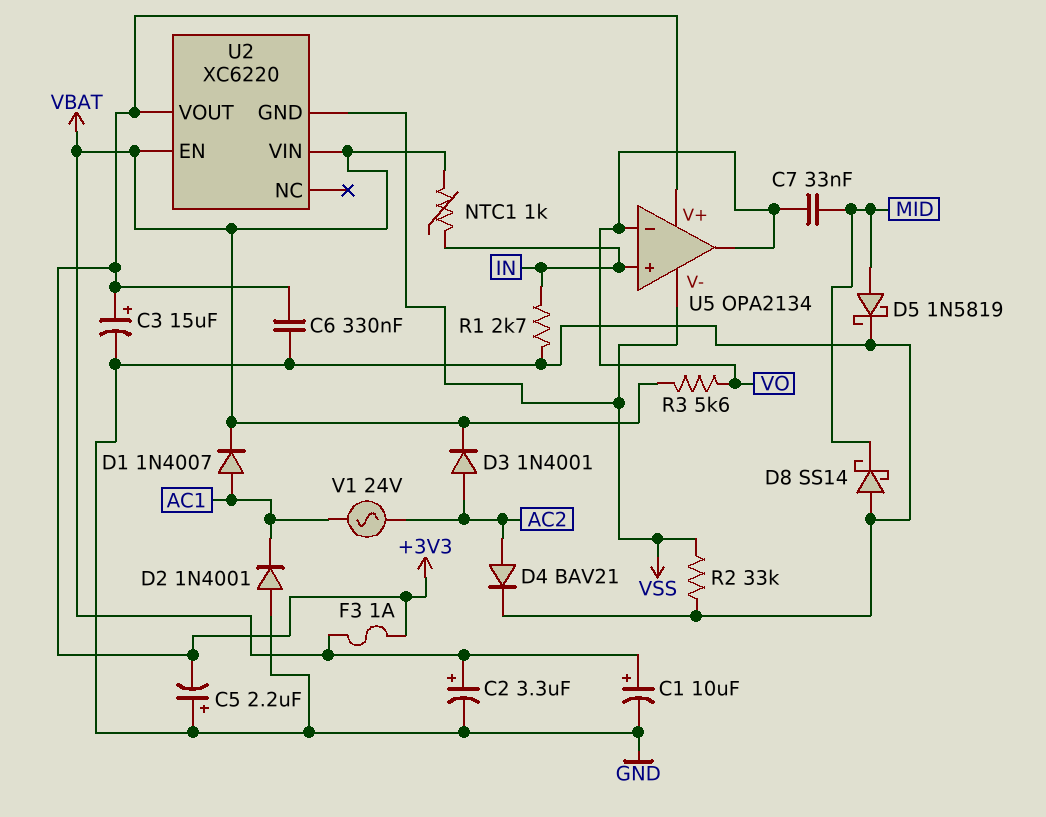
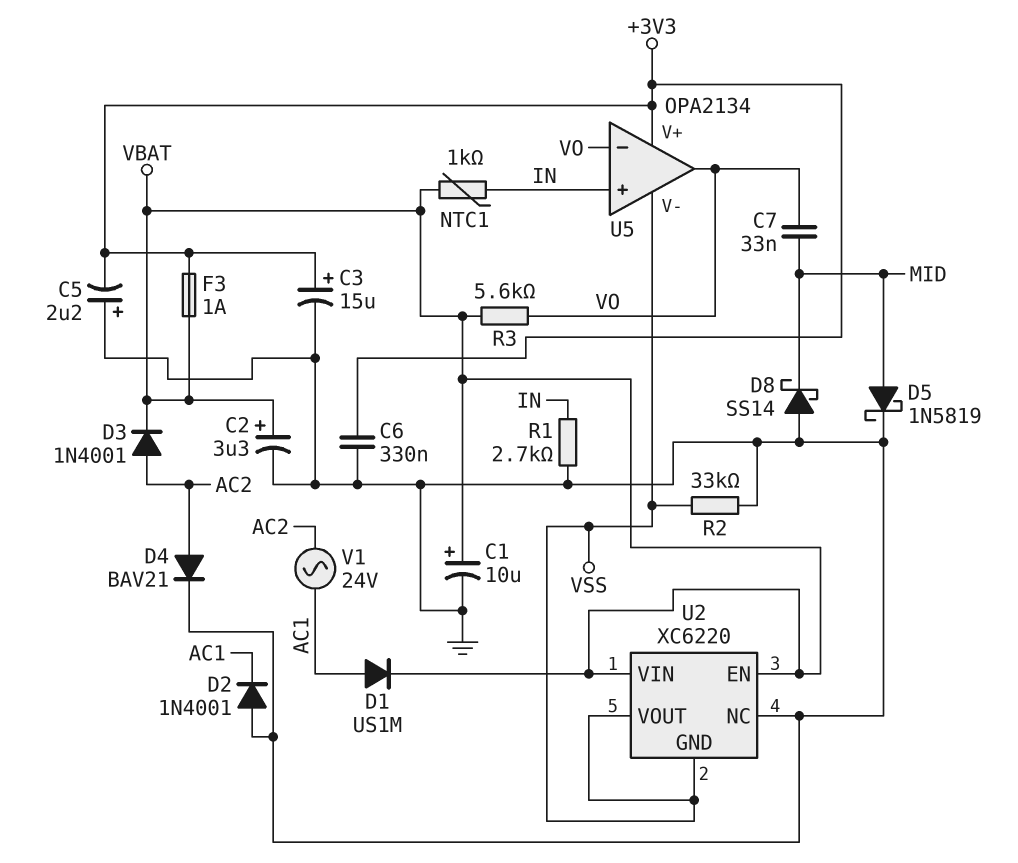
D1: diode 1N4007 (A AC1, K VBAT) -> diode US1M (A AC1, K VBAT)
U2 pin NC: none -> GND
U2 pin VOUT: +3V3 -> VSS

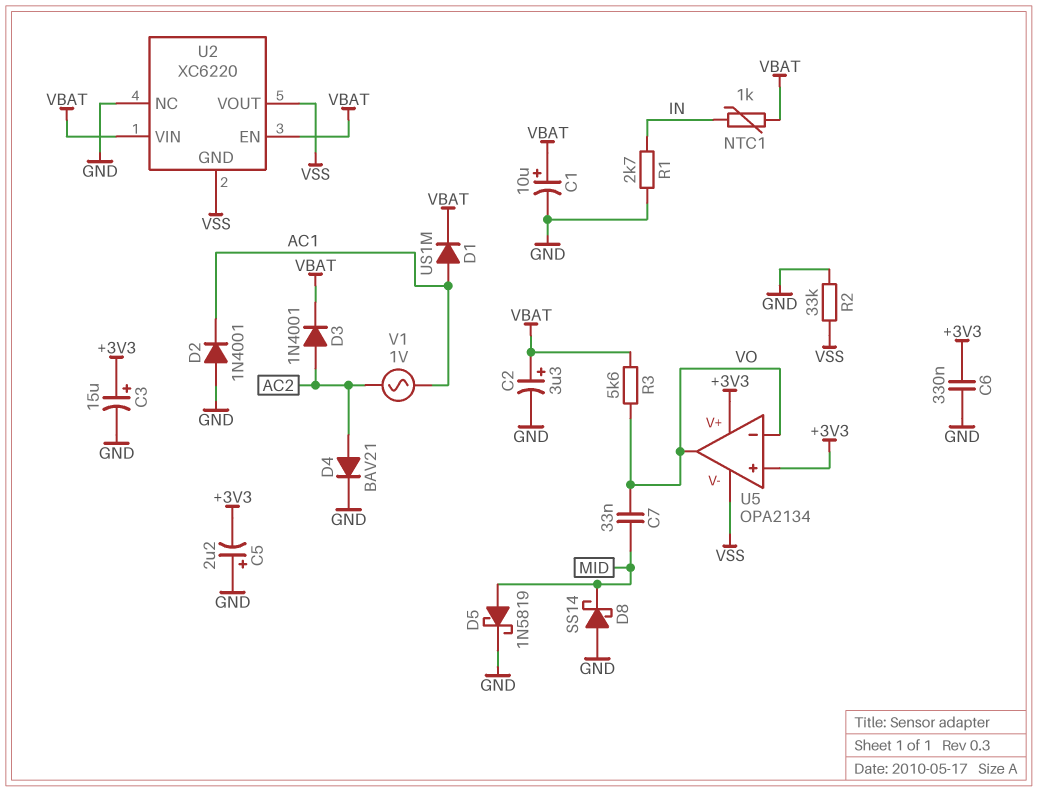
F3: 1A (+3V3, VBAT) -> none
U5 pin in+: IN -> +3V3
V1: AC 24V (AC1, AC2) -> AC 1V (AC1, AC2)

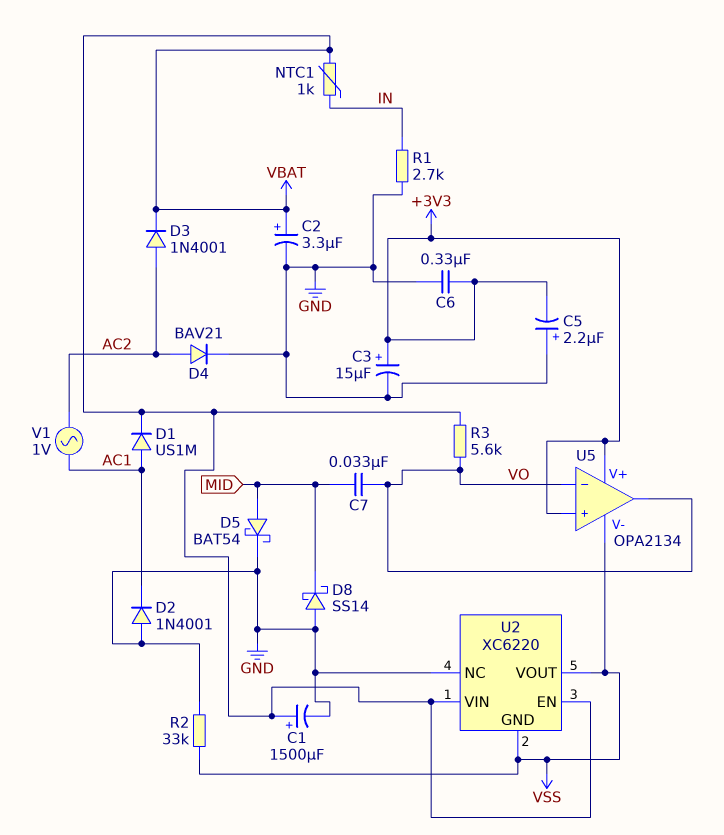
C1: 10uF (plus VBAT, minus GND) -> 1500uF (plus VBAT, minus GND)
D5: schottky 1N5819 (A MID, K GND) -> schottky BAT54 (A MID, K GND)

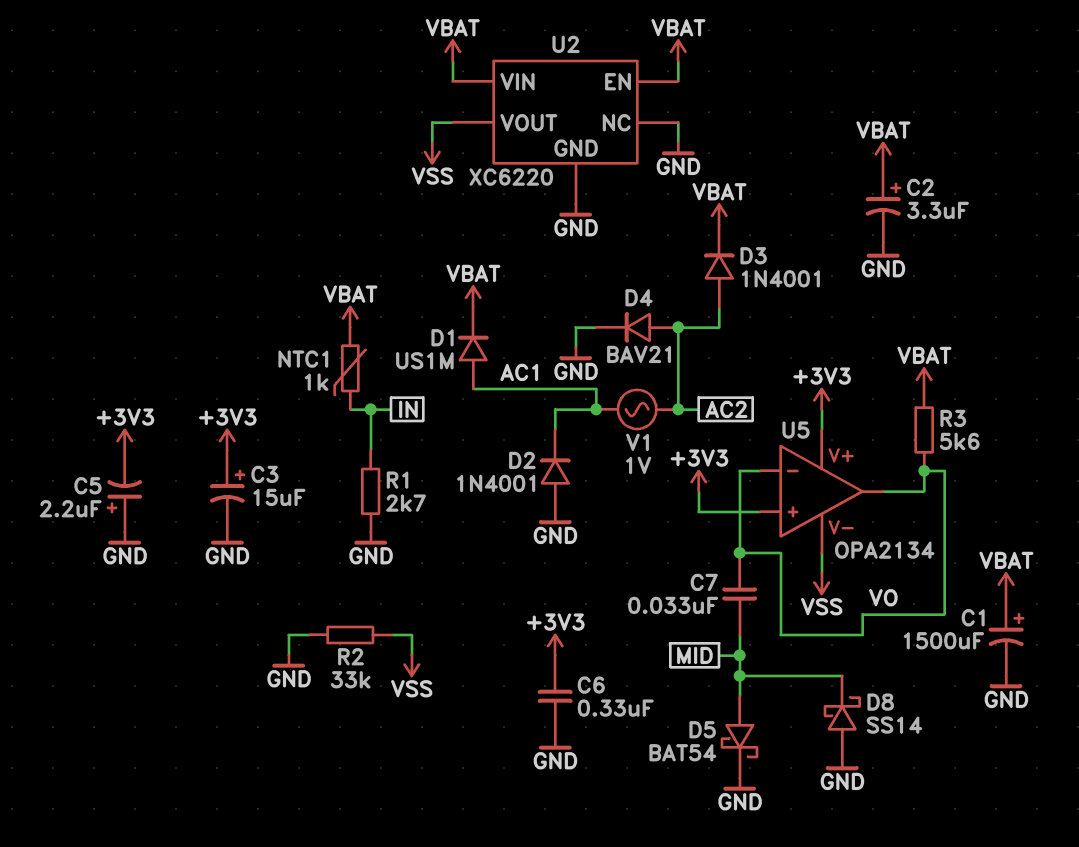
U2 pin GND: VSS -> GND

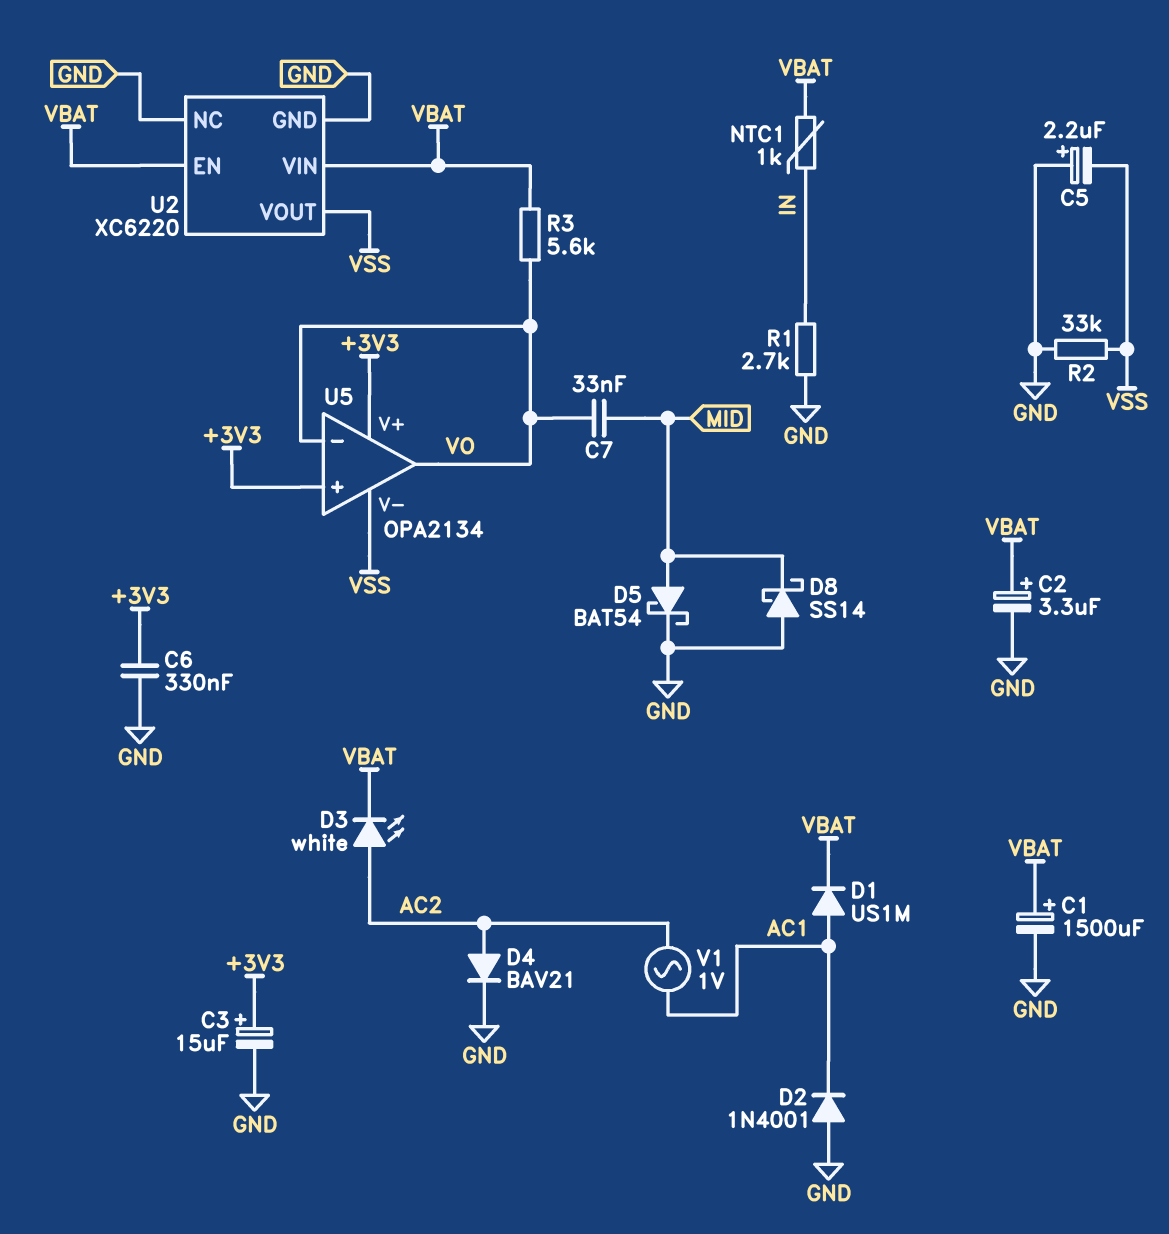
C5: 2.2uF (plus GND, minus +3V3) -> 2.2uF (plus GND, minus VSS)
D3: diode 1N4001 (A AC2, K VBAT) -> LED white (A AC2, K VBAT)

